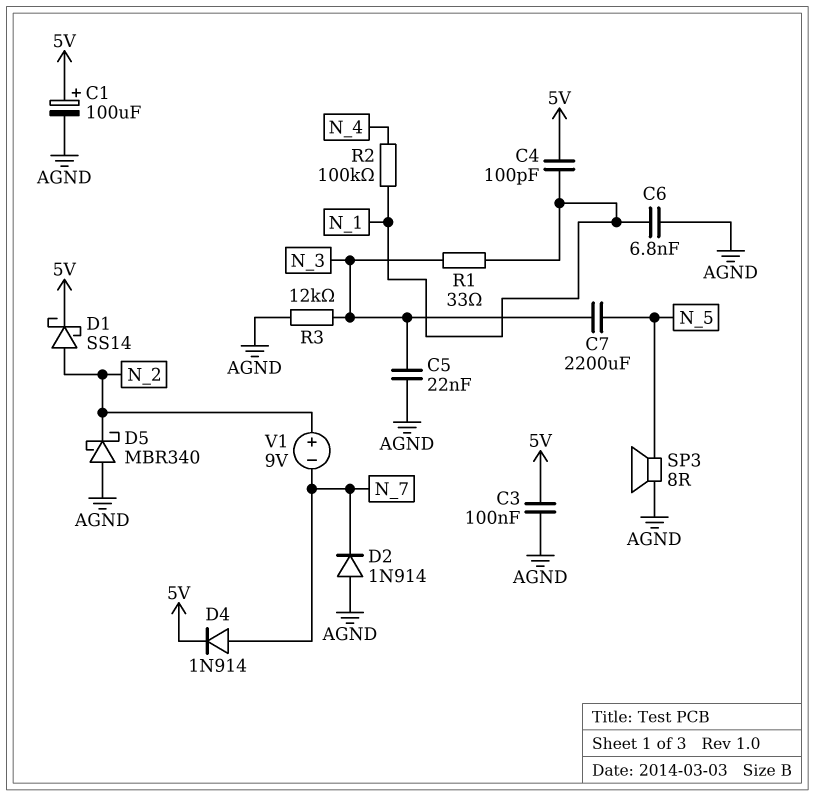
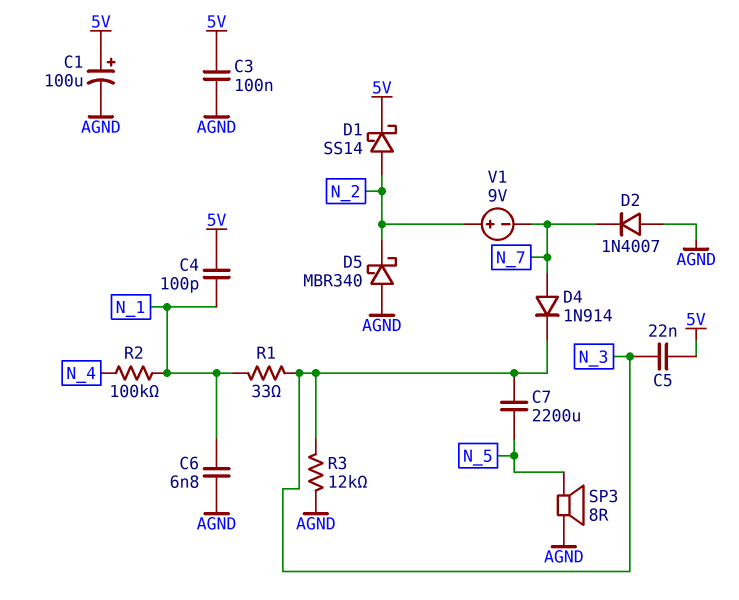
C5: 22nF (AGND, N_3) -> 22nF (5V, N_3)
D2: diode 1N914 (A AGND, K N_7) -> diode 1N4007 (A AGND, K N_7)
D4: diode 1N914 (A N_7, K 5V) -> diode 1N914 (A N_7, K N_3)

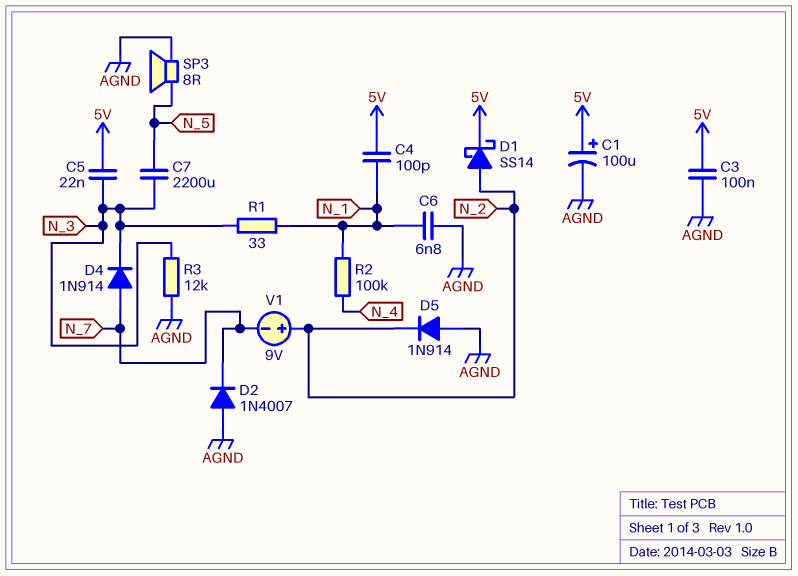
D5: schottky MBR340 (A AGND, K N_2) -> diode 1N914 (A AGND, K N_2)

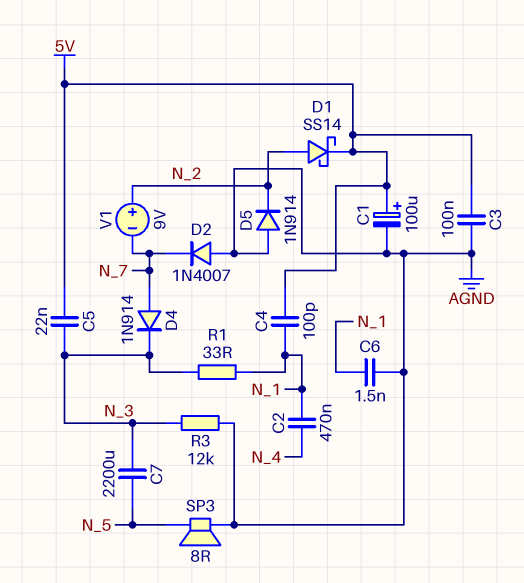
C2: none -> 470nF (N_1, N_4)
C6: 6.8nF (AGND, N_1) -> 1.5nF (AGND, N_1)
R2: 100k (N_1, N_4) -> none

